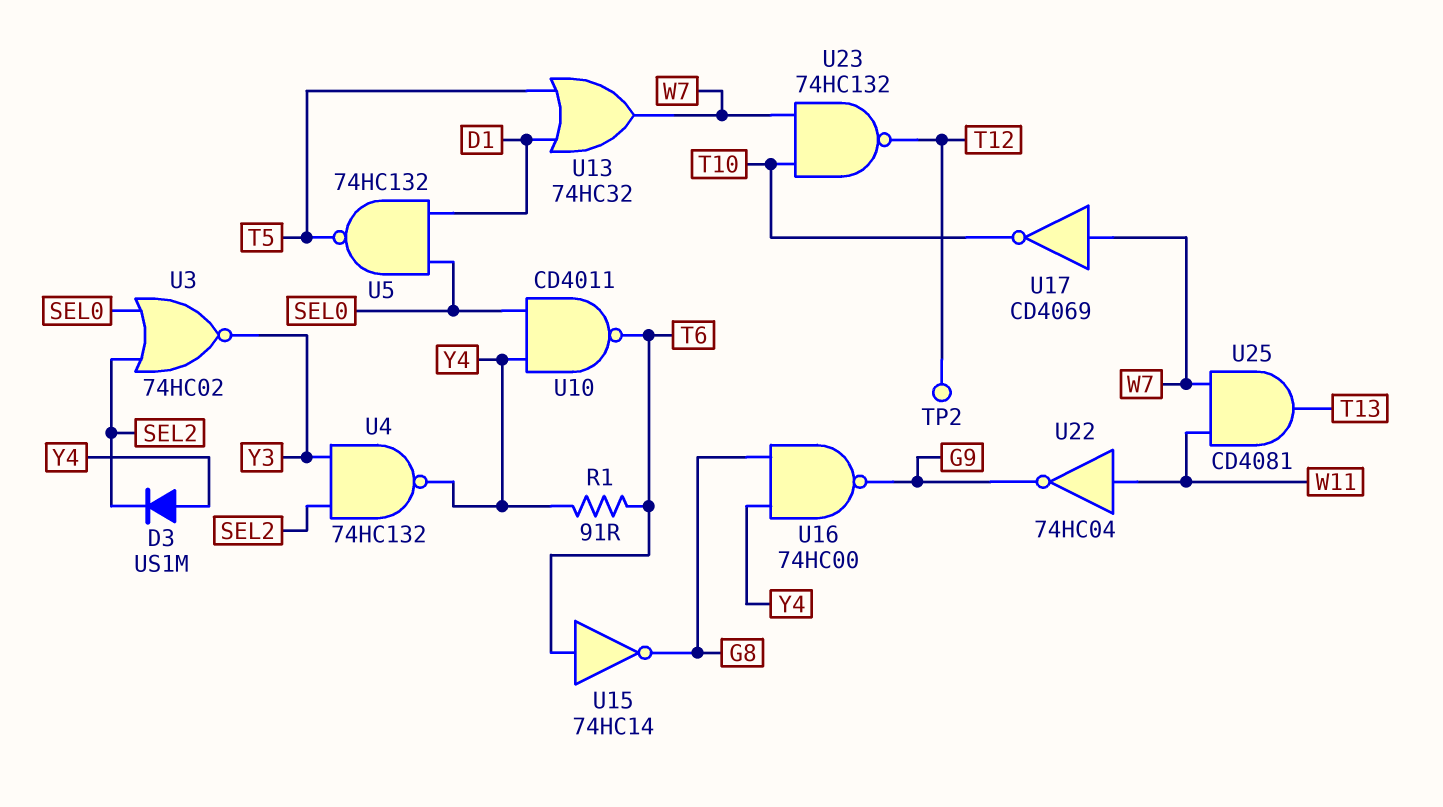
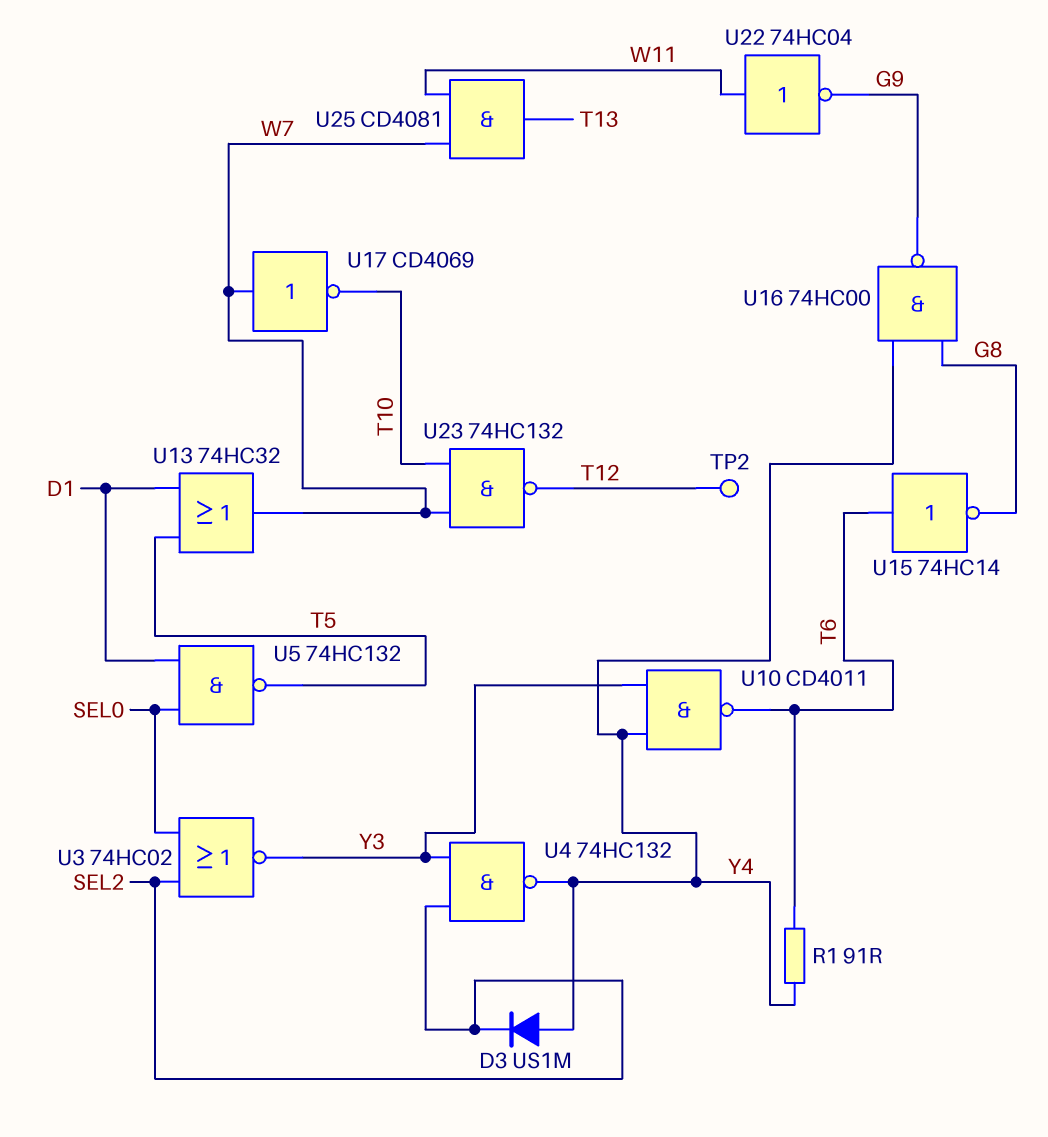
U10: NAND CD4011 (in SEL0, in Y4, out T6) -> NAND CD4011 (in Y3, in Y4, out T6)

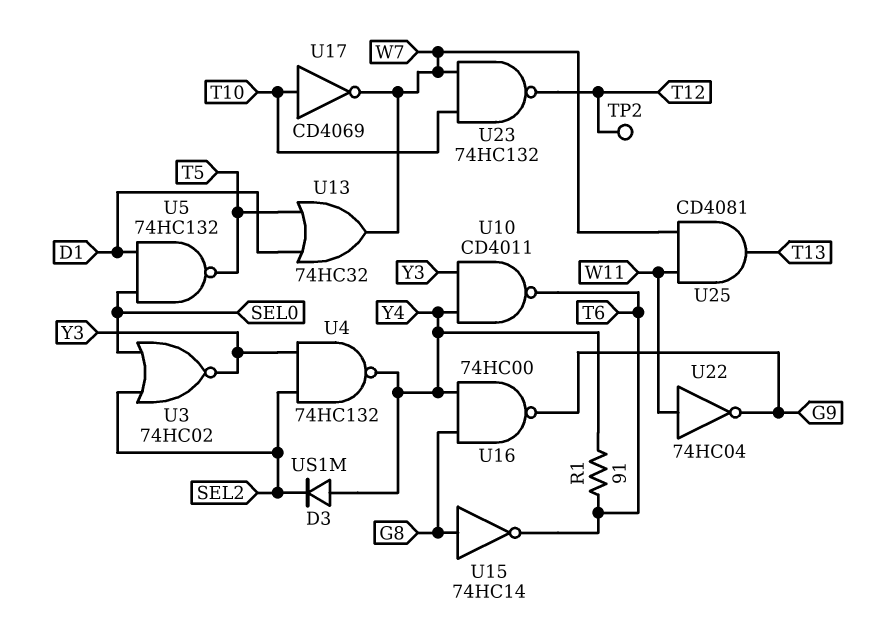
U15: NOT 74HC14 (in T6, out G8) -> NOT 74HC14 (in G8, out T6)
U17: NOT CD4069 (in W7, out T10) -> NOT CD4069 (in T10, out W7)

